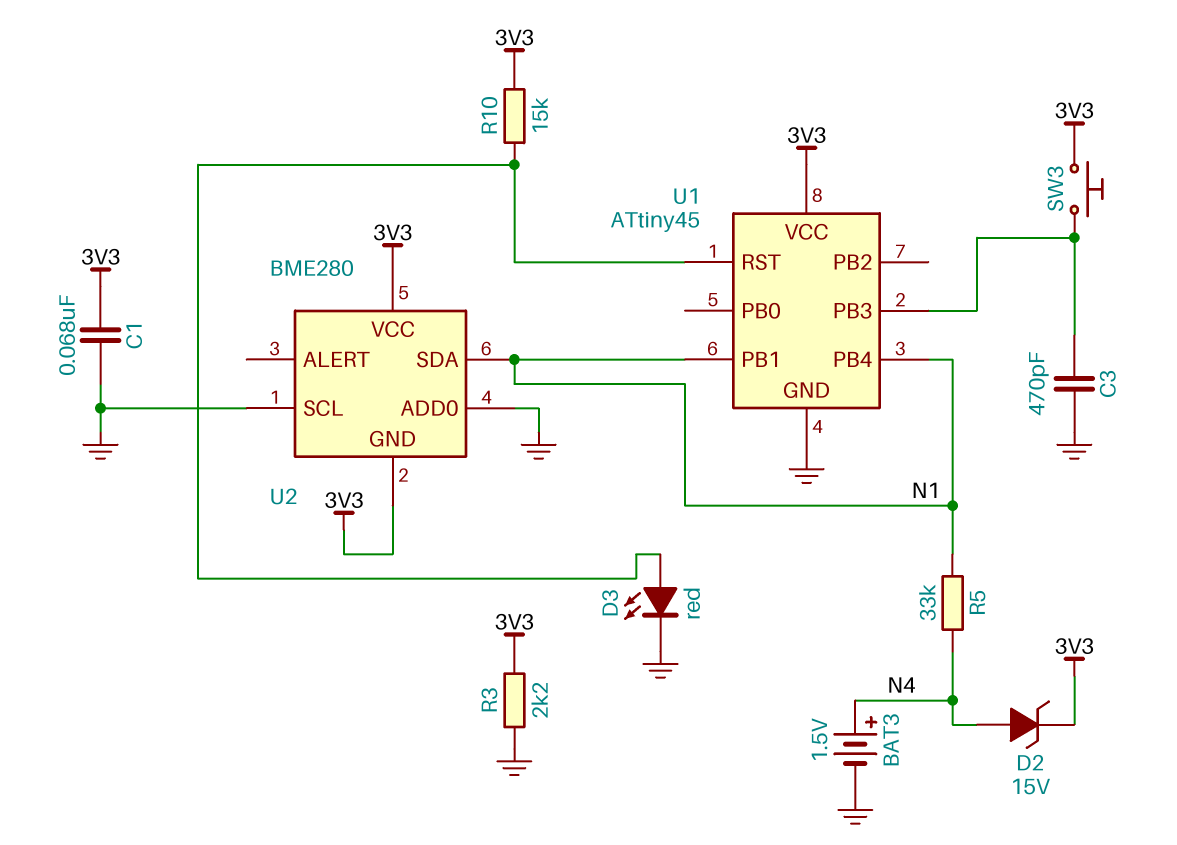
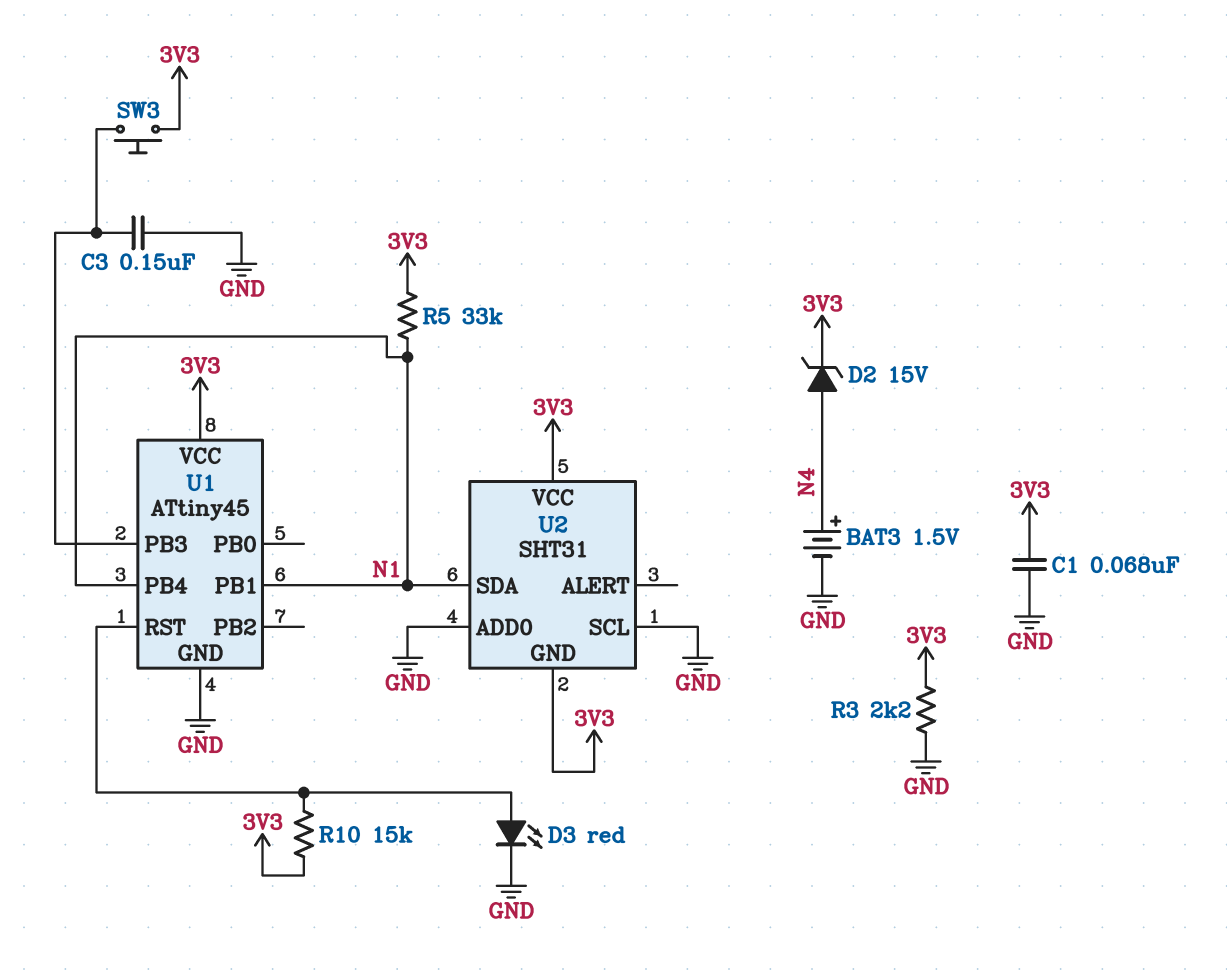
C3: 470pF (GND, U1/PB3) -> 150nF (GND, U1/PB3)
R5: 33k (N1, N4) -> 33k (3V3, N1)
U2: BME280 -> SHT31

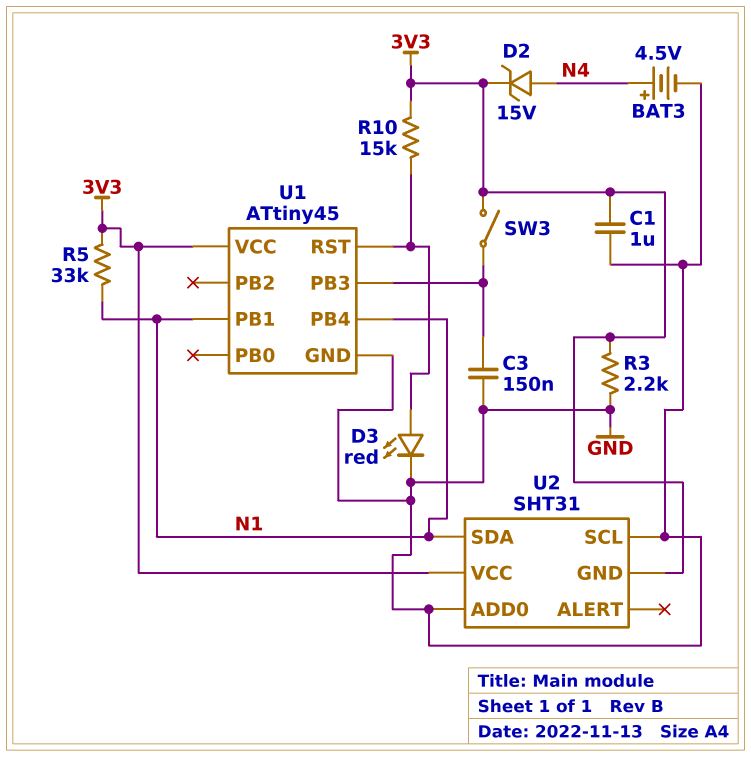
BAT3: 1.5V (plus N4, minus GND) -> 4.5V (plus N4, minus GND)
C1: 68nF (3V3, GND) -> 1uF (3V3, GND)
SW3: button (3V3, U1/PB3) -> switch (3V3, U1/PB3)

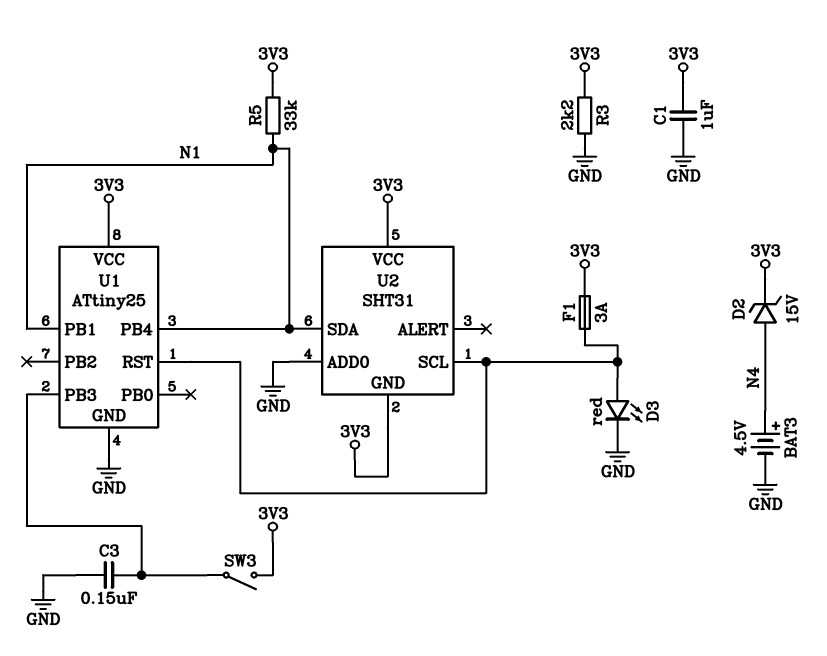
F1: none -> 3A (3V3, U1/RST)
R10: 15k (3V3, U1/RST) -> none
U1: ATtiny45 -> ATtiny25
U2 pin SCL: GND -> U1/RST

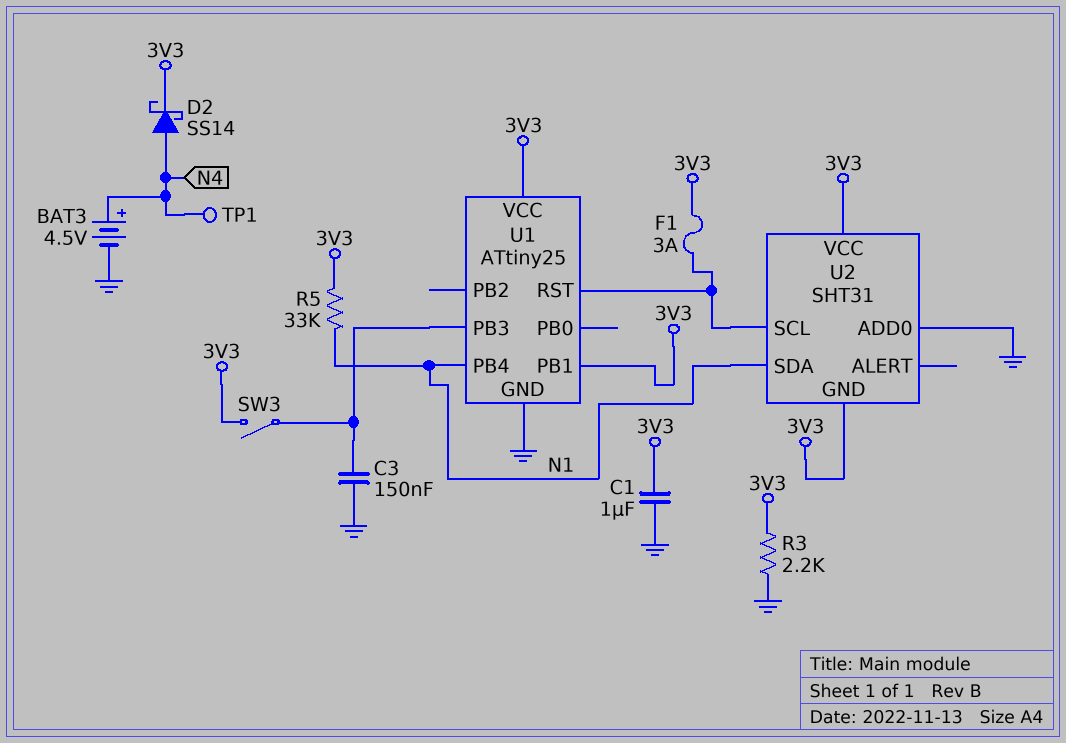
D2: zener 15V (A N4, K 3V3) -> schottky SS14 (A N4, K 3V3)
D3: LED red (A U1/RST, K GND) -> none
TP1: none -> test point (N4)
U1 pin PB1: N1 -> 3V3

